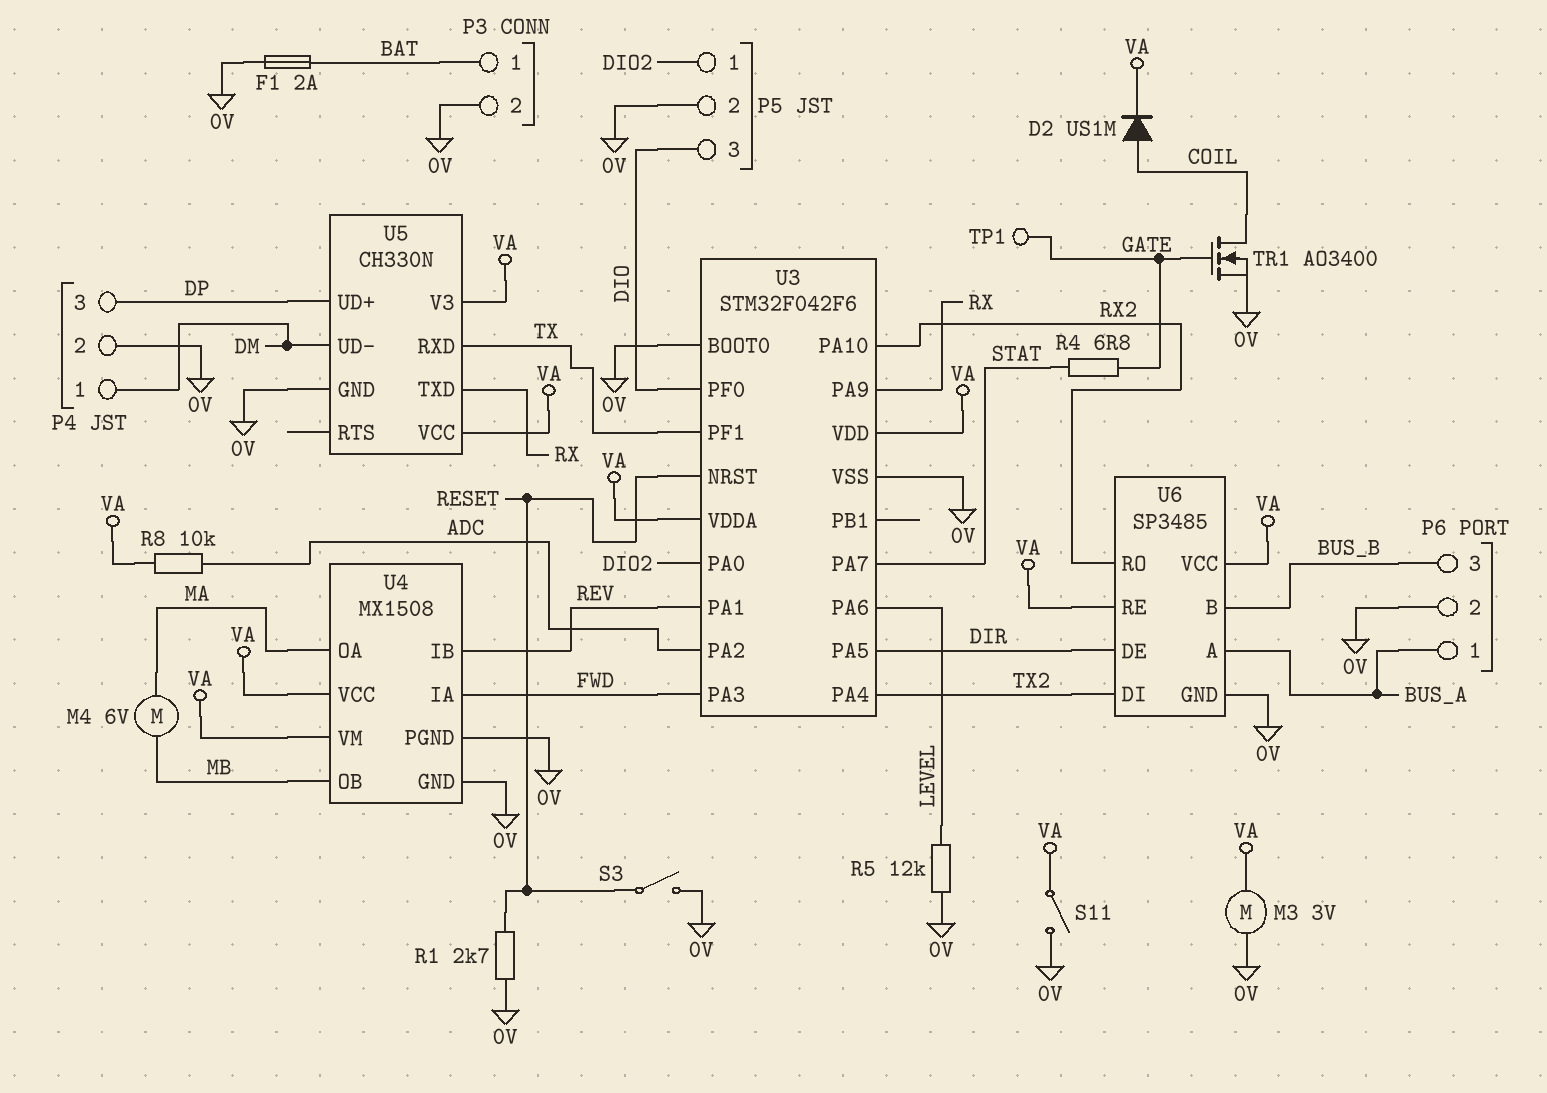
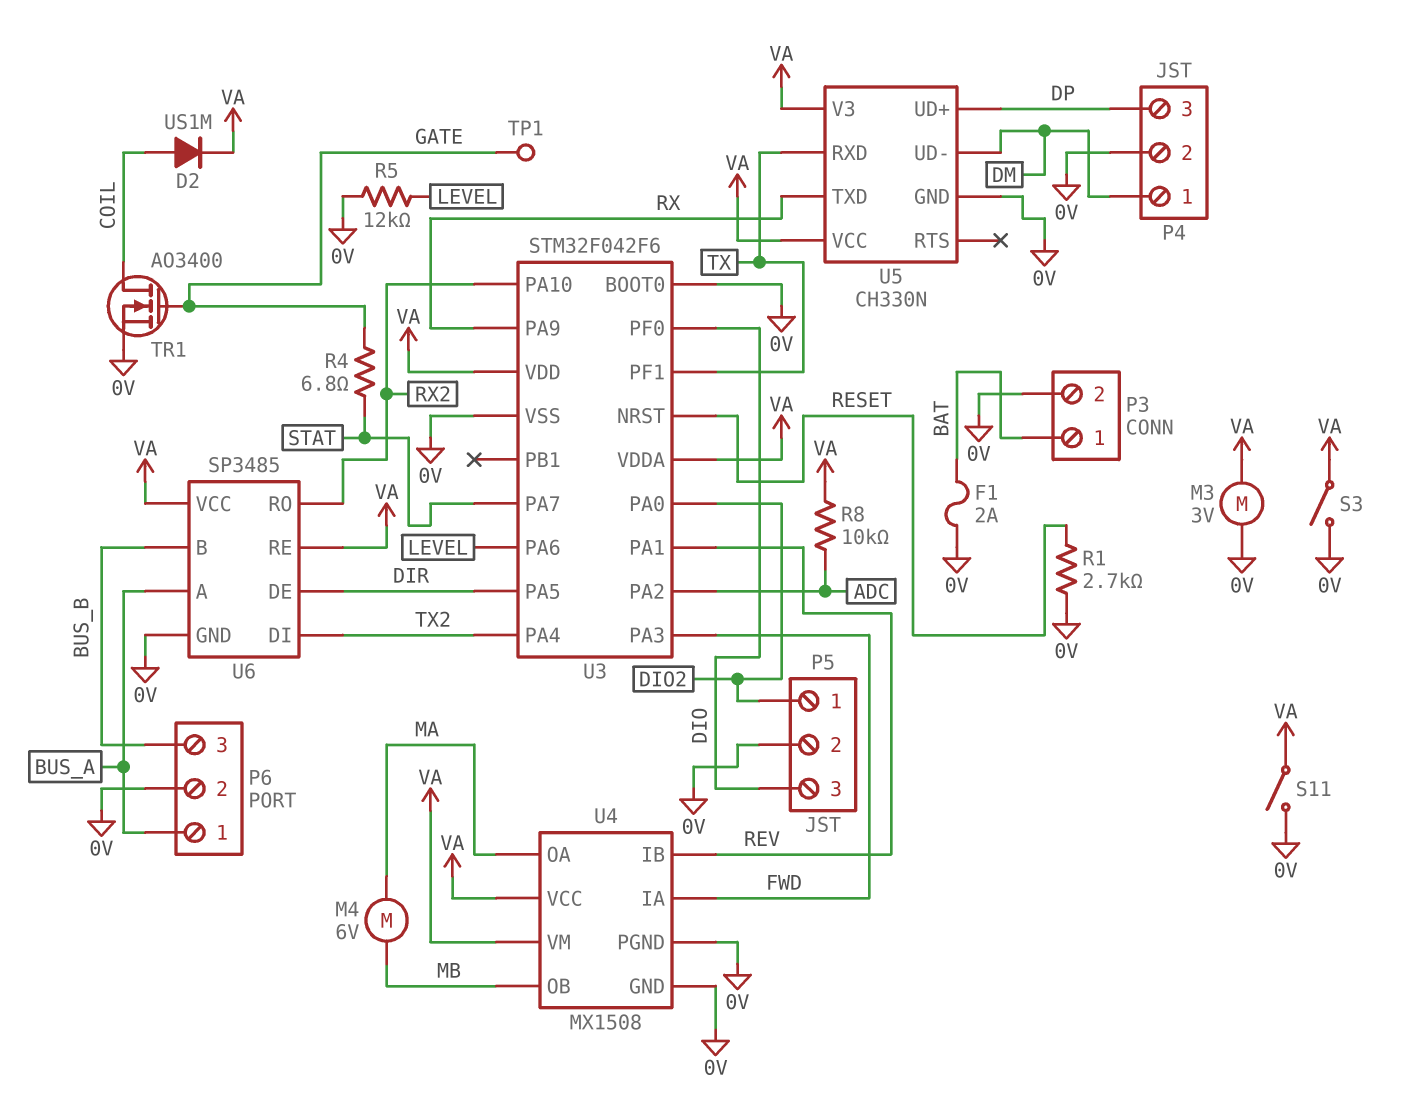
S3: switch (0V, RESET) -> switch (0V, VA)

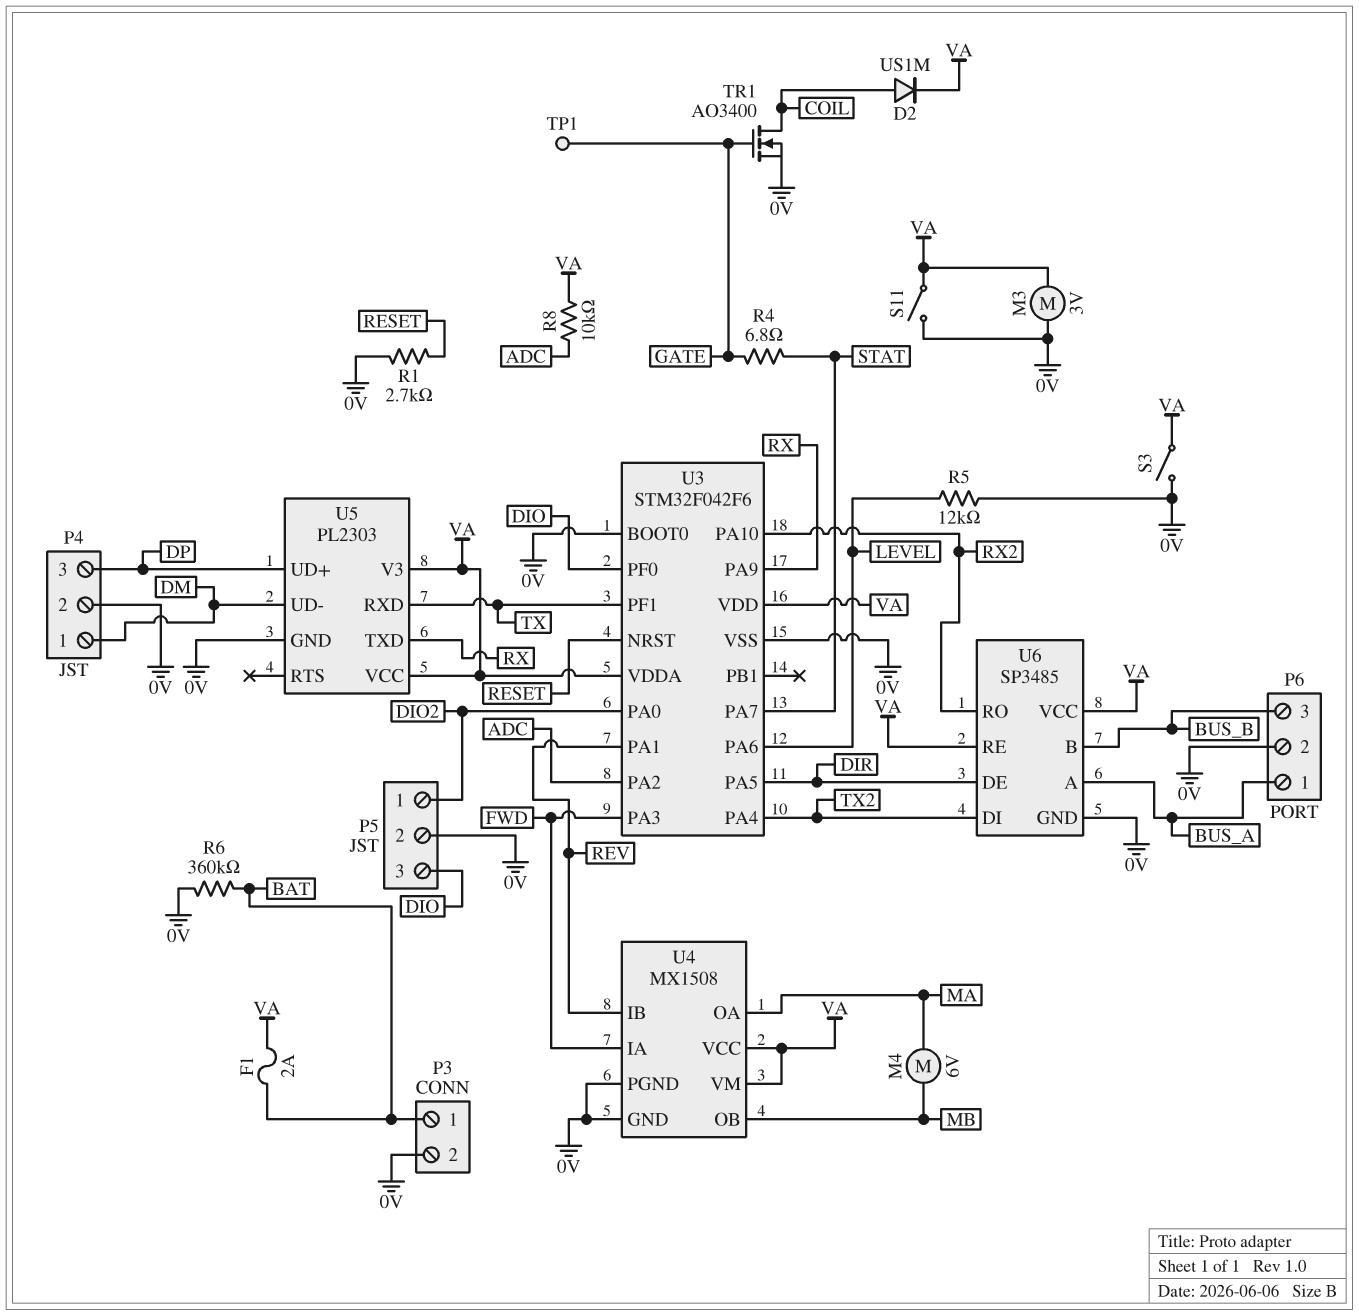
F1: 2A (0V, BAT) -> 2A (BAT, VA)
R6: none -> 360k (0V, BAT)
U5: CH330N -> PL2303

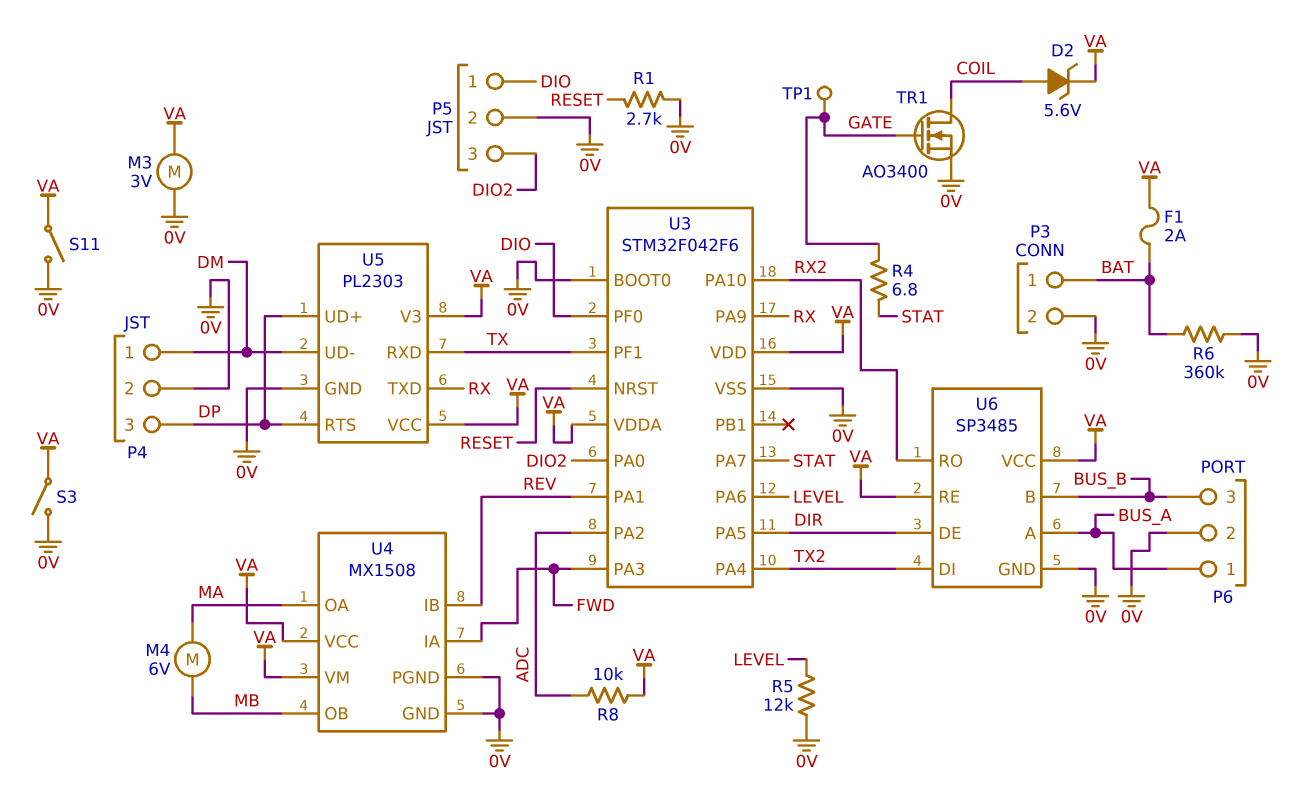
D2: diode US1M (A COIL, K VA) -> zener 5.6V (A COIL, K VA)
P5 pin 1: DIO2 -> DIO
P5 pin 3: DIO -> DIO2
U5 pin RTS: none -> DP

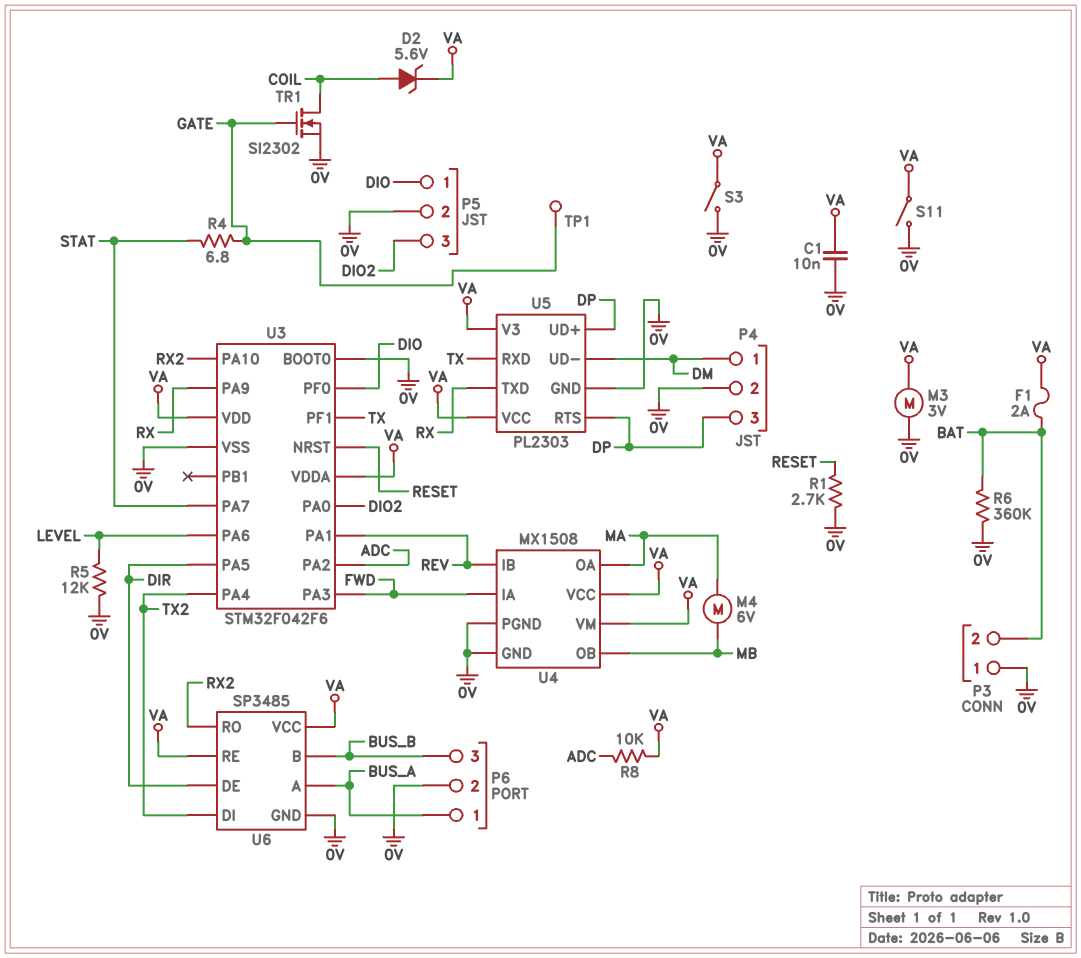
C1: none -> 10nF (0V, VA)
P3 pin 1: BAT -> 0V
P3 pin 2: 0V -> BAT
TR1: NMOS AO3400 (G GATE, D COIL, S 0V) -> NMOS SI2302 (G GATE, D COIL, S 0V)

